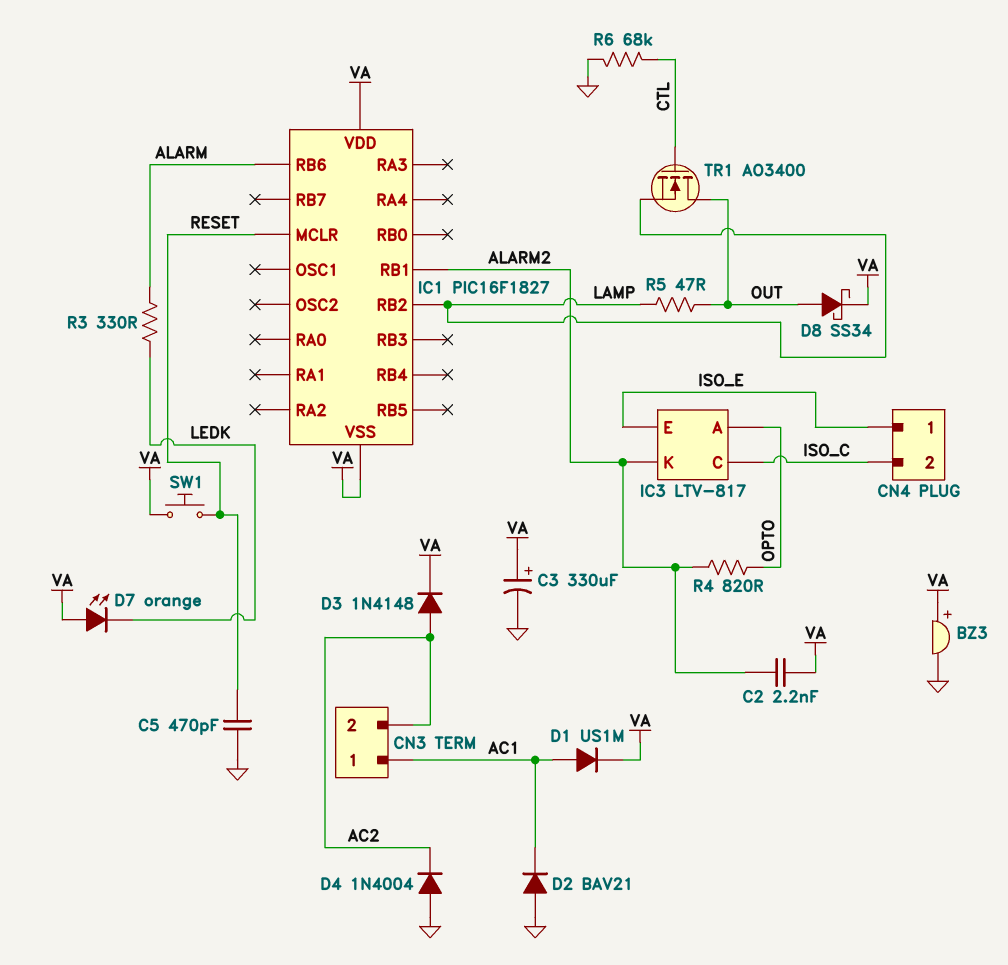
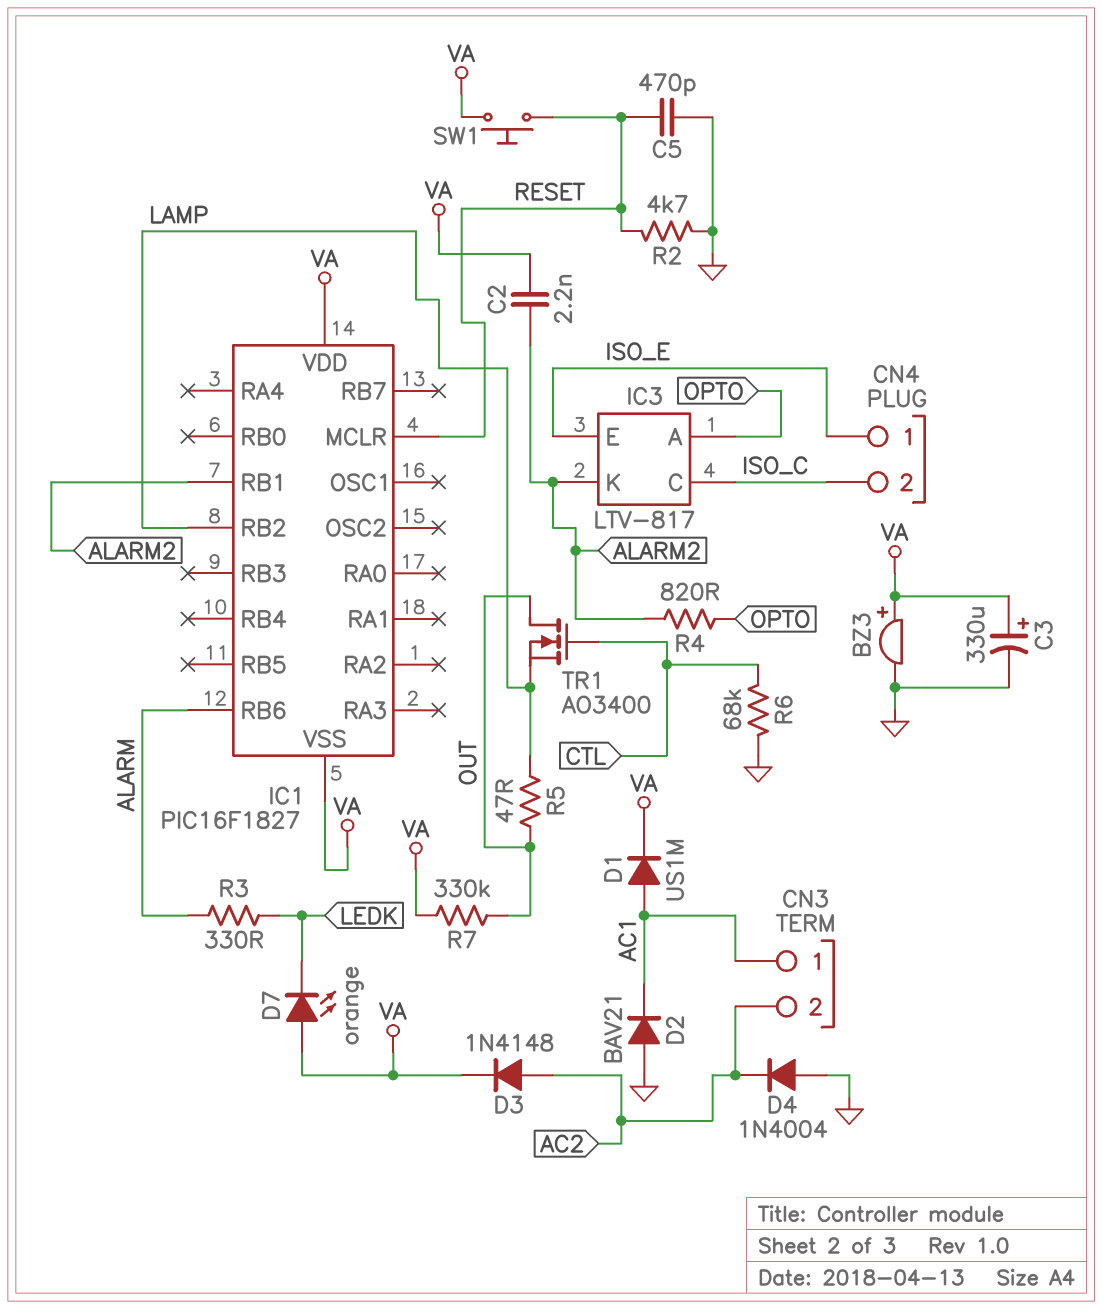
D8: schottky SS34 (A OUT, K VA) -> none
R2: none -> 4.7k (GND, RESET)
R7: none -> 330k (OUT, VA)

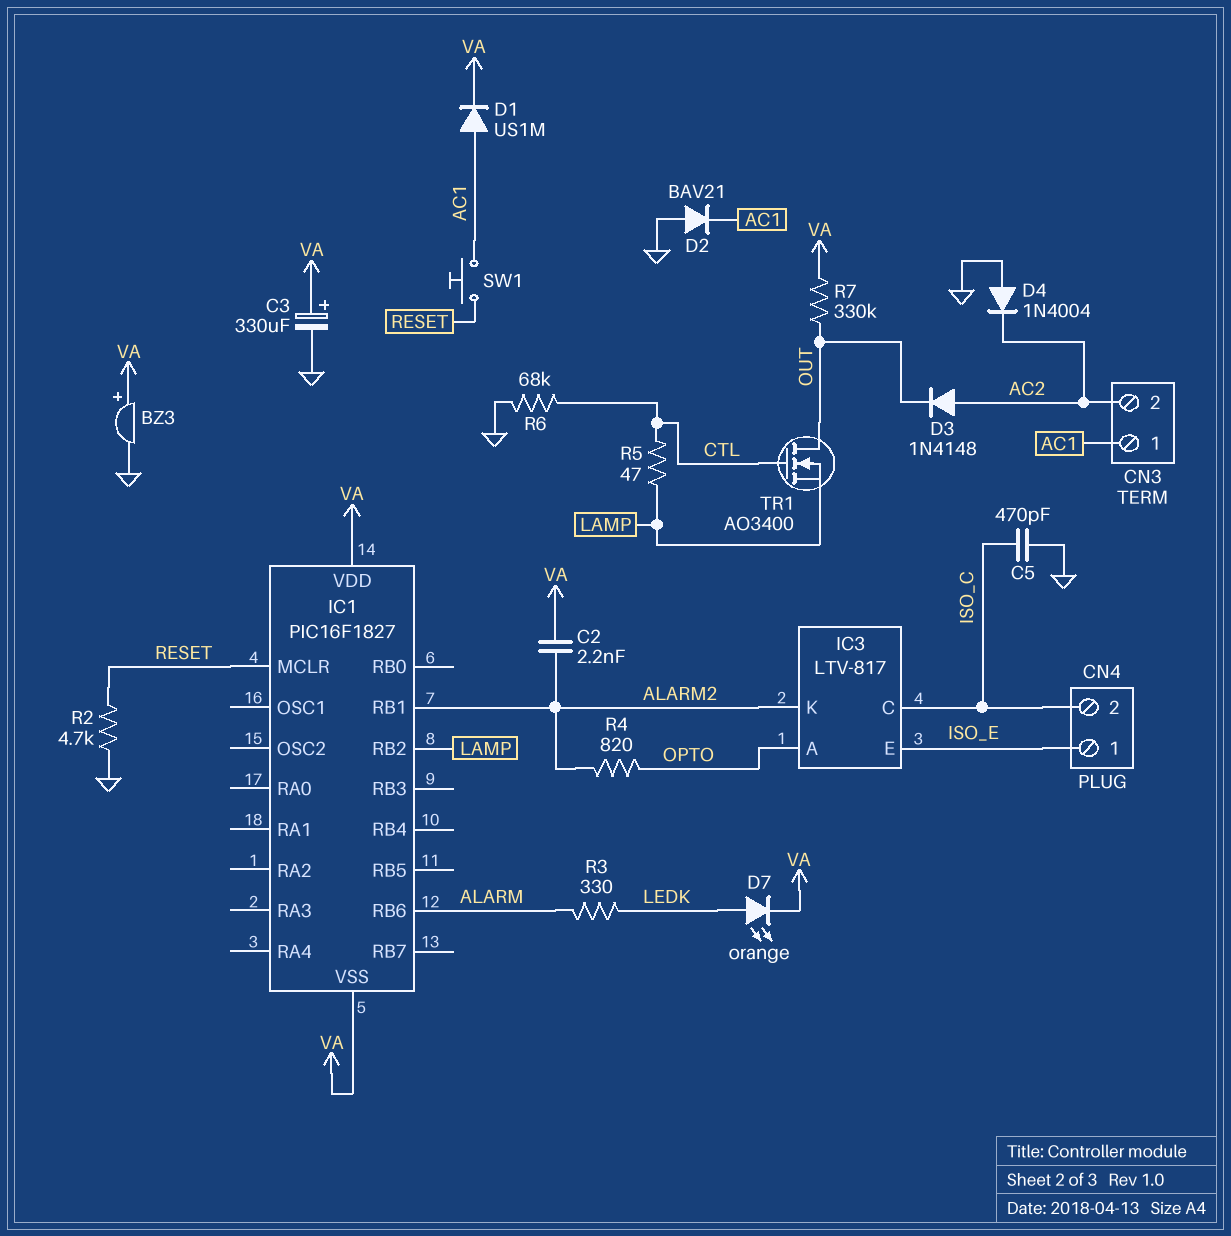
C5: 470pF (GND, RESET) -> 470pF (GND, ISO_C)
D3: diode 1N4148 (A AC2, K VA) -> diode 1N4148 (A AC2, K OUT)
D7: LED orange (A VA, K LEDK) -> LED orange (A LEDK, K VA)
R5: 47 (LAMP, OUT) -> 47 (CTL, LAMP)
SW1: button (RESET, VA) -> button (AC1, RESET)

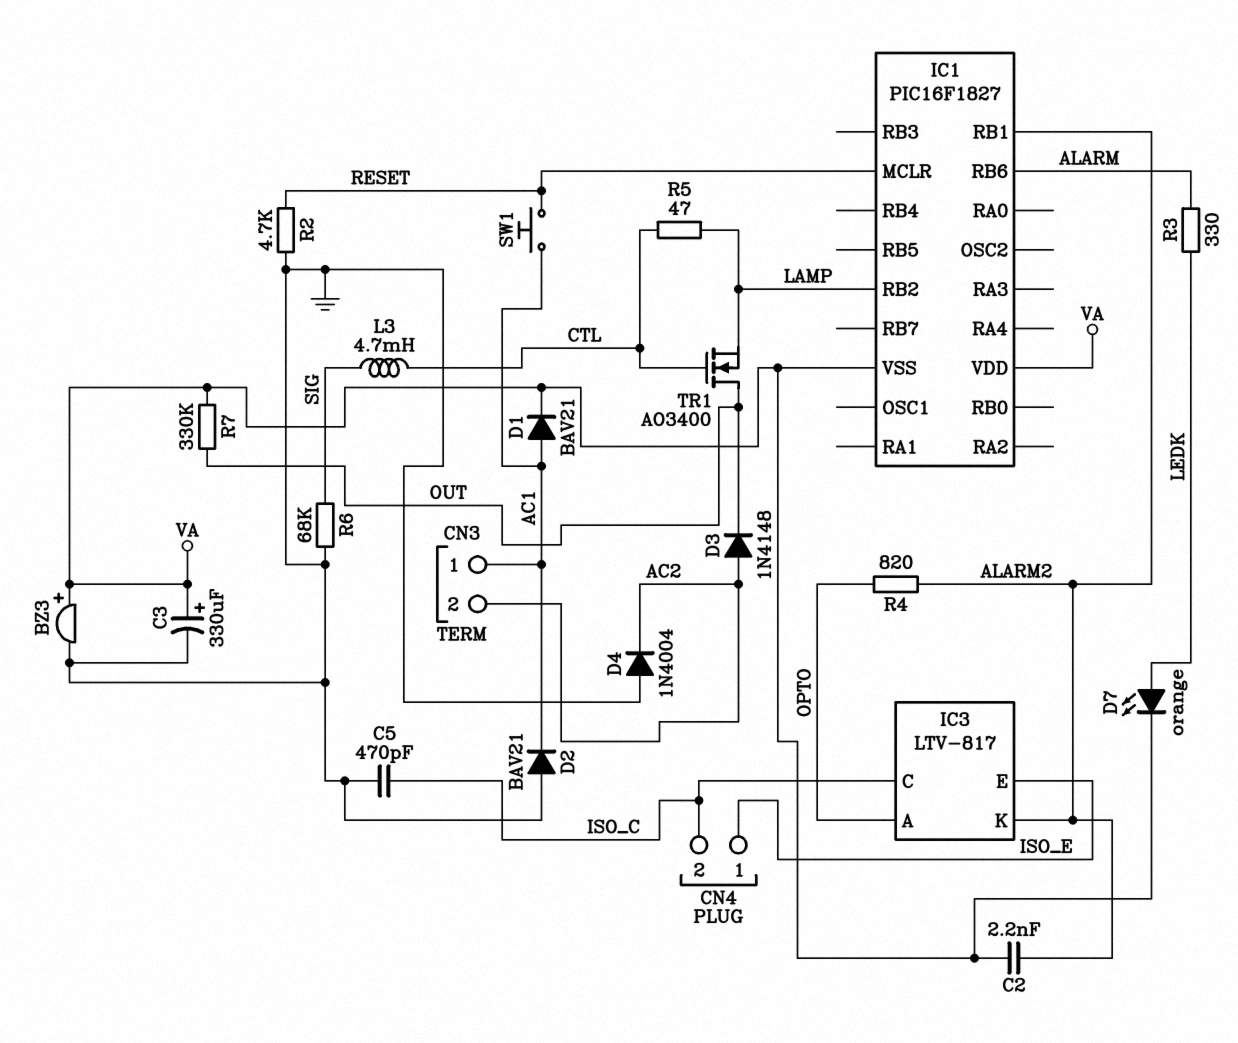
D1: diode US1M (A AC1, K VA) -> diode BAV21 (A AC1, K VA)
L3: none -> 4.7mH (CTL, SIG)
R6: 68k (CTL, GND) -> 68k (GND, SIG)

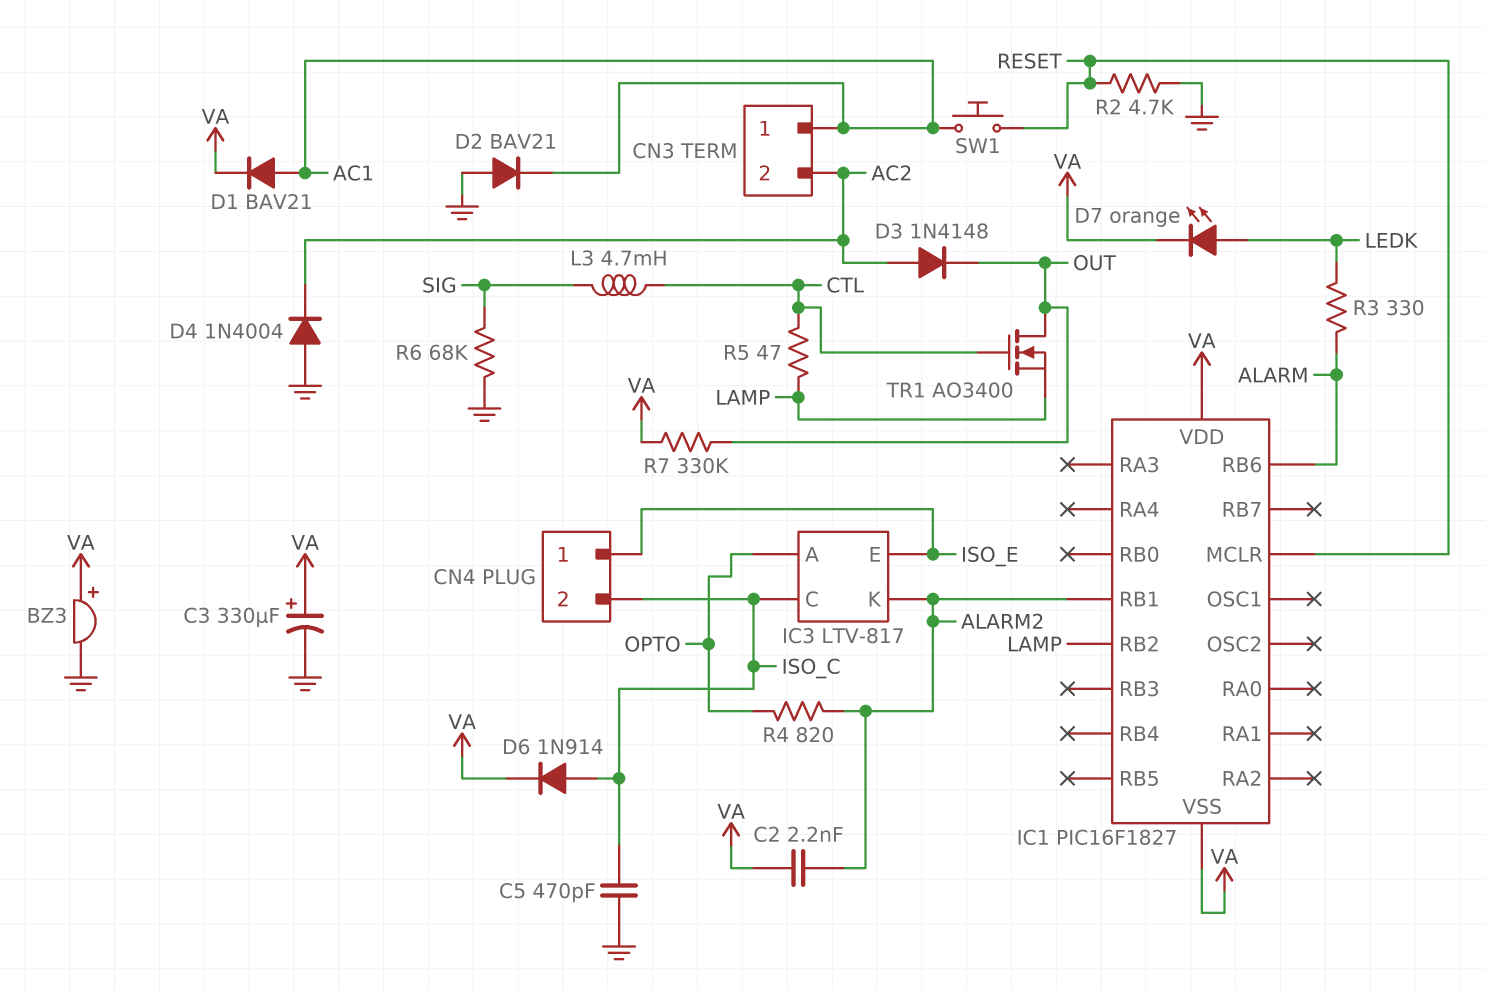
D6: none -> diode 1N914 (A ISO_C, K VA)

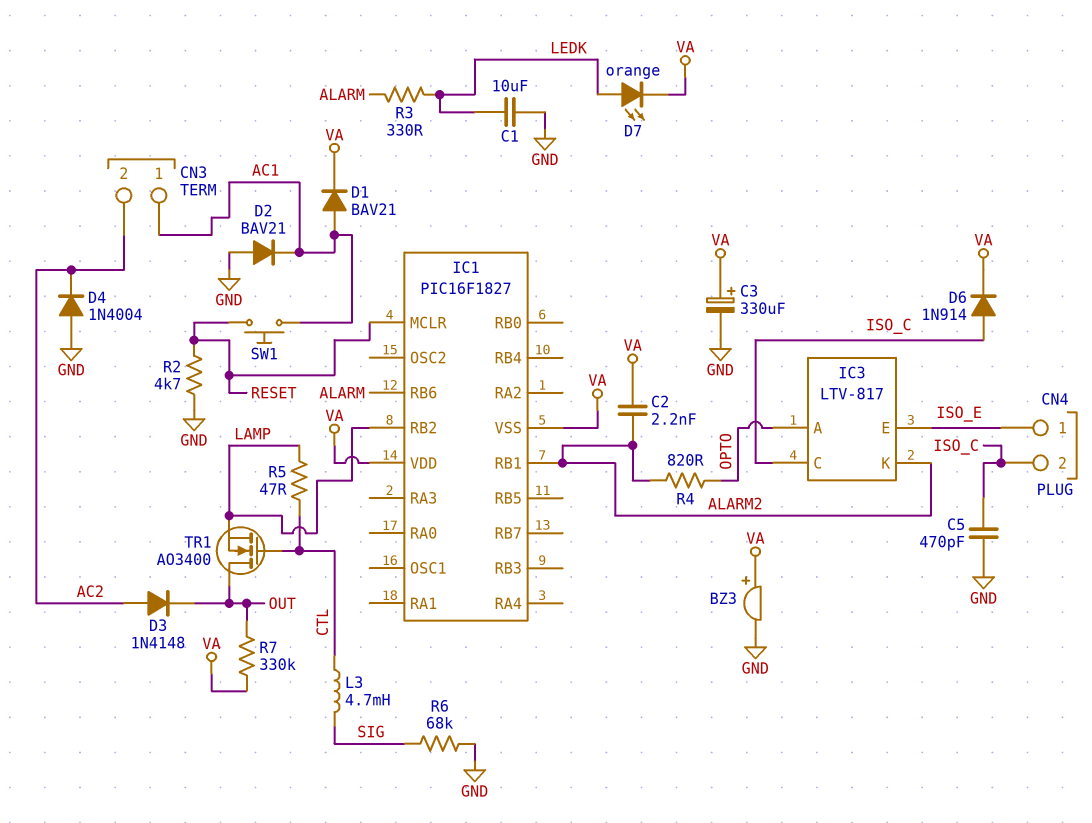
C1: none -> 10uF (GND, LEDK)

